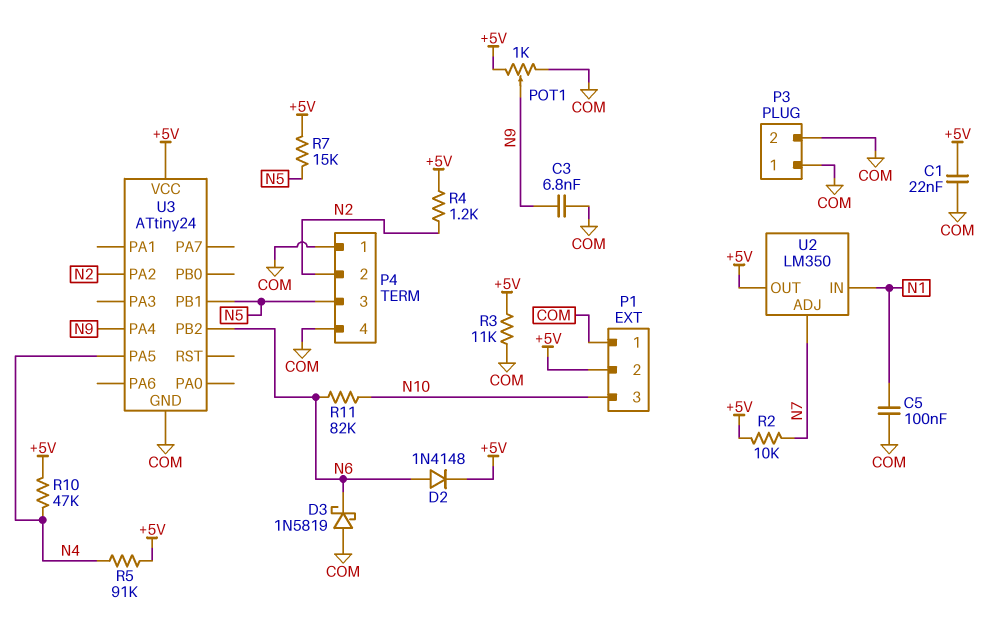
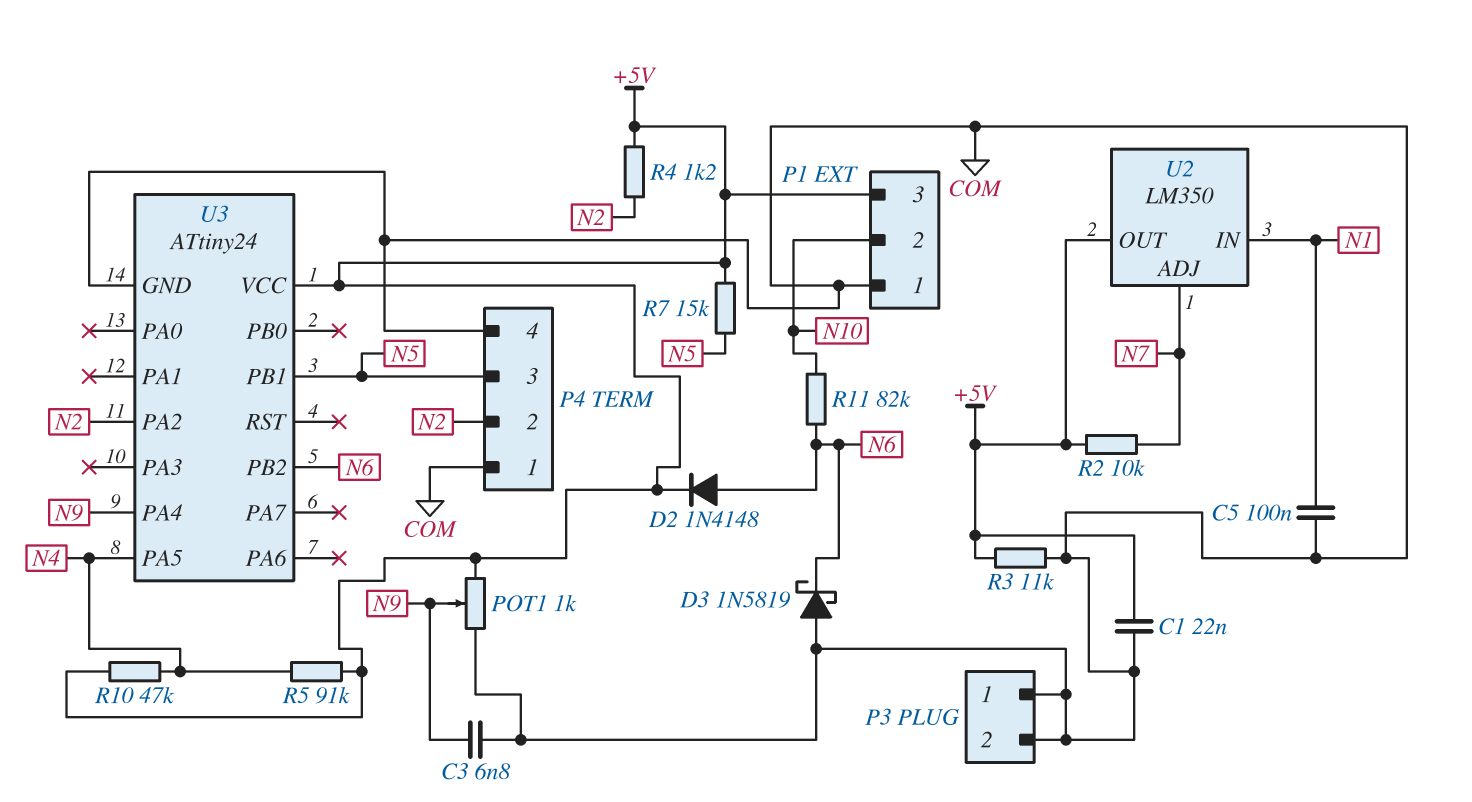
P1 pin 2: +5V -> N10
P1 pin 3: N10 -> +5V

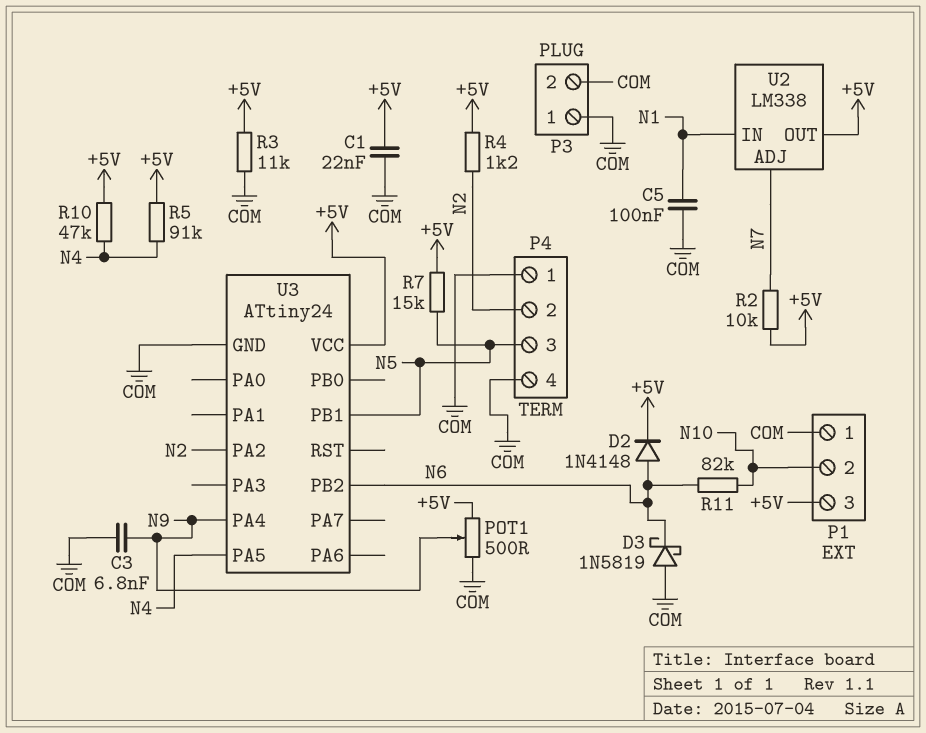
POT1: 1k (+5V, COM, wiper N9) -> 500 (+5V, COM, wiper N9)
U2: LM350 -> LM338

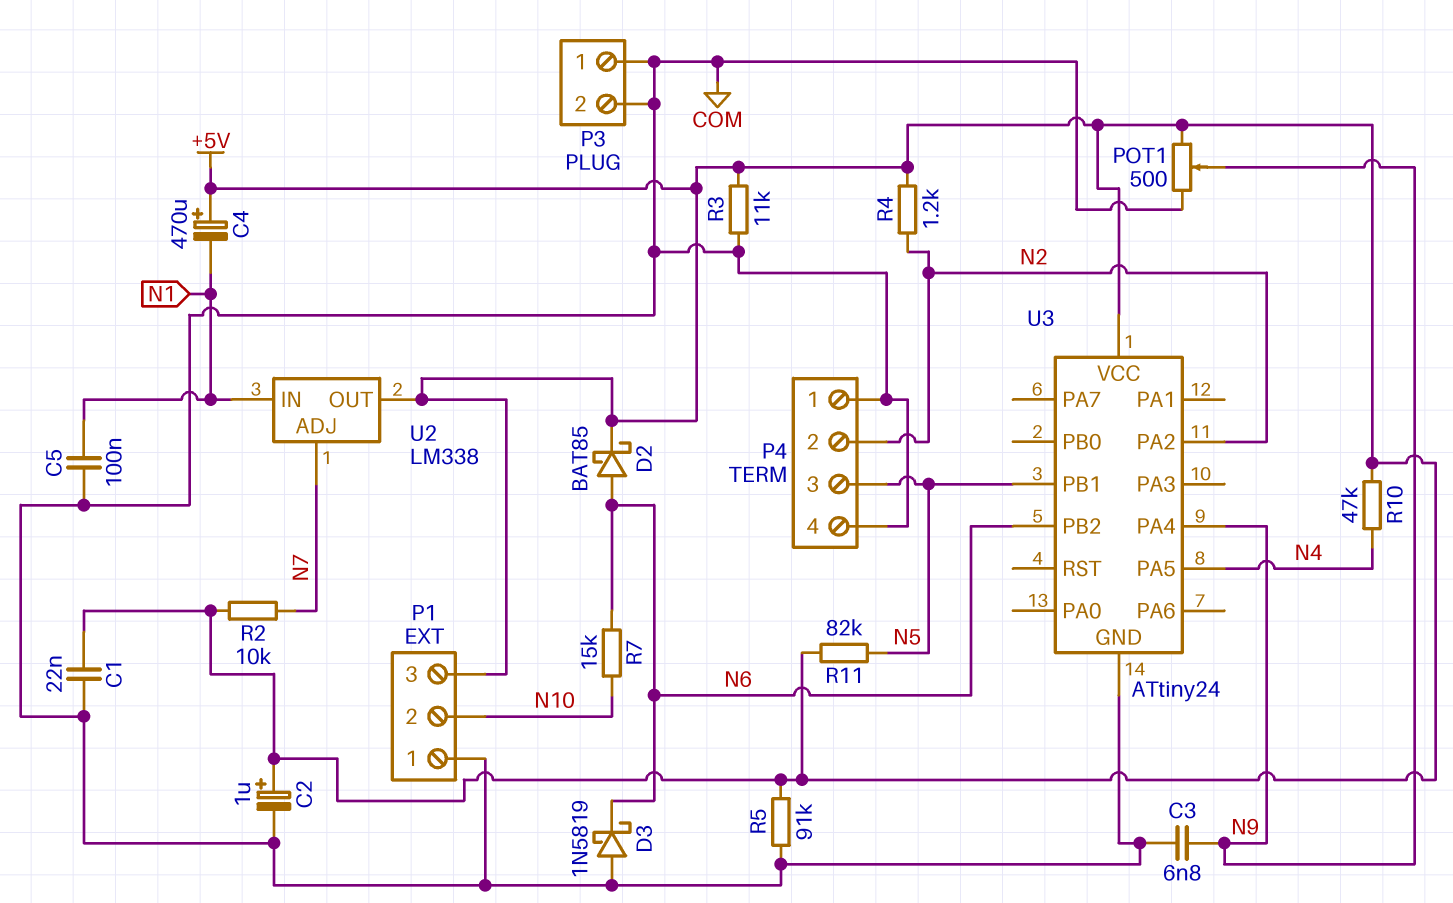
C2: none -> 1uF (plus +5V, minus COM)
C4: none -> 470uF (plus +5V, minus N1)
D2: diode 1N4148 (A N6, K +5V) -> schottky BAT85 (A N6, K +5V)
R5: 91k (+5V, N4) -> 91k (+5V, COM)
R7: 15k (+5V, N5) -> 15k (N6, N10)
R11: 82k (N6, N10) -> 82k (+5V, N5)

